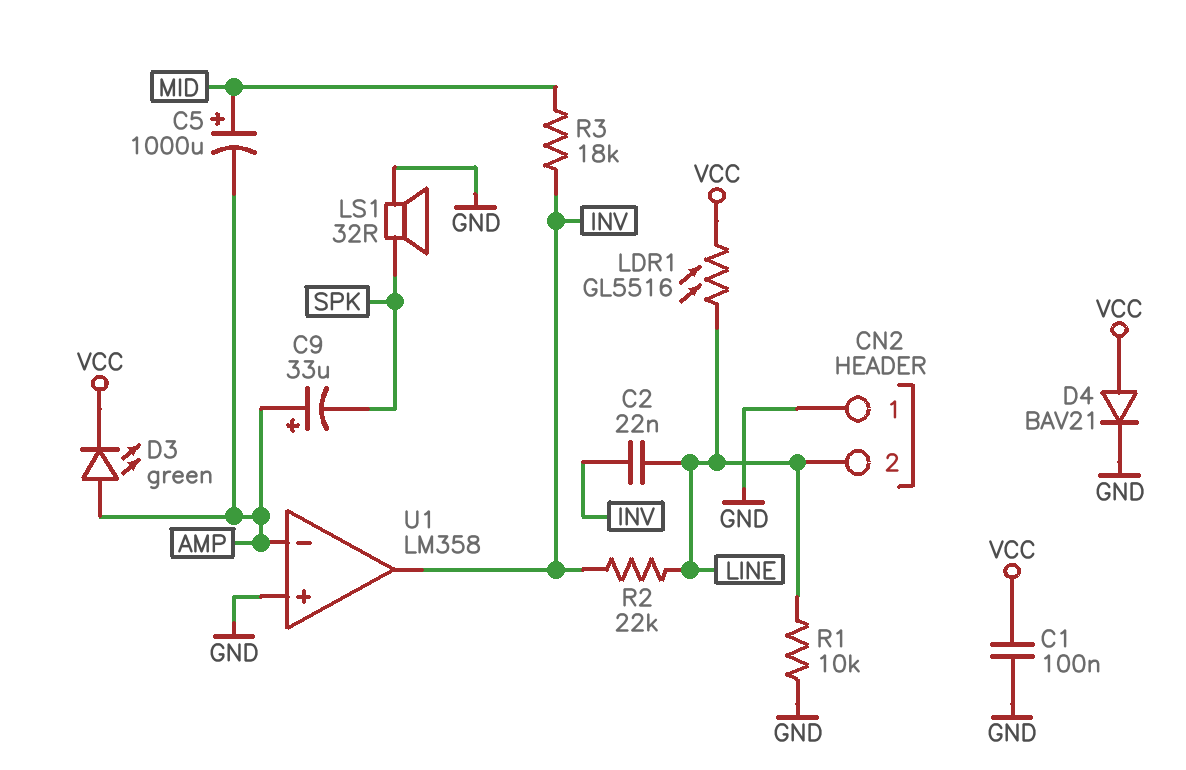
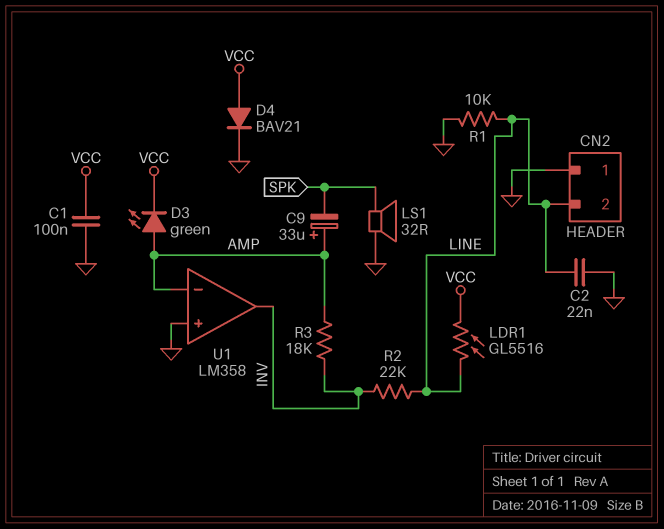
C2: 22nF (INV, LINE) -> 22nF (GND, LINE)
C5: 1000uF (plus MID, minus AMP) -> none
R3: 18k (INV, MID) -> 18k (AMP, INV)

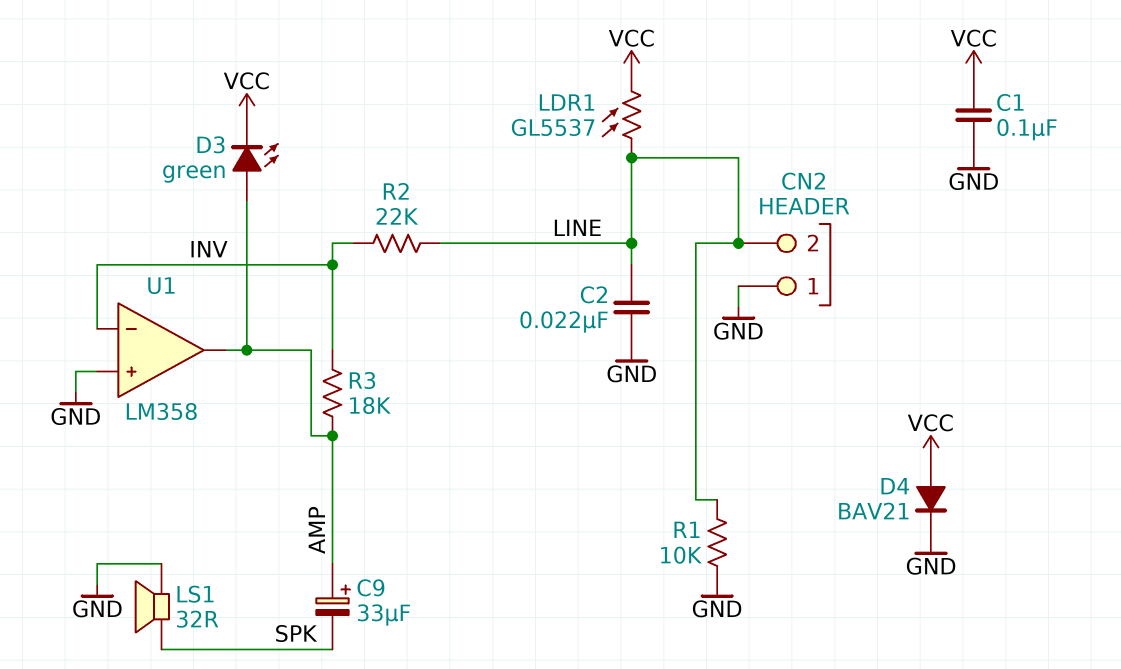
LDR1: GL5516 (LINE, VCC) -> GL5537 (LINE, VCC)
U1 pin in-: AMP -> INV
U1 pin out: INV -> AMP

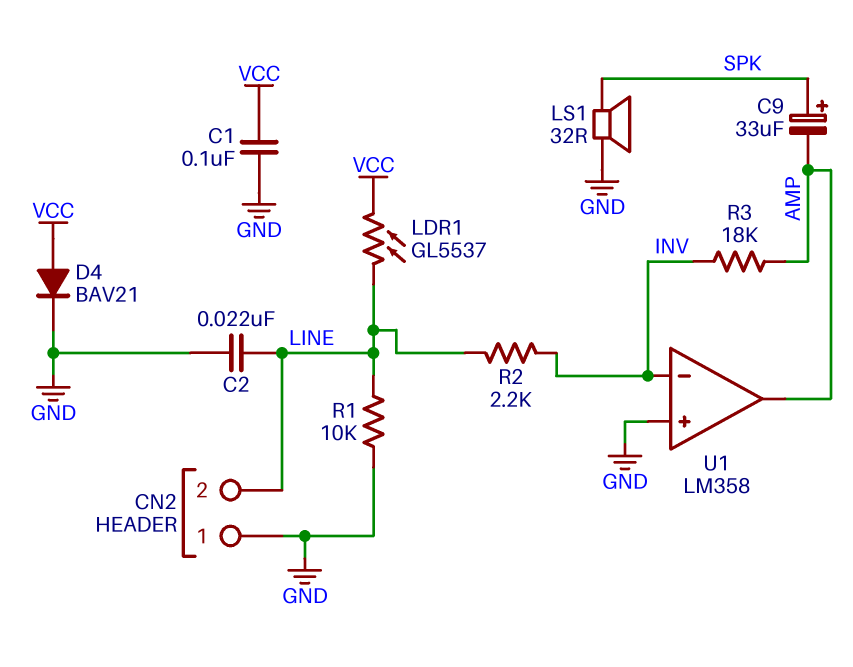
C9: 33uF (plus AMP, minus SPK) -> 33uF (plus SPK, minus AMP)
D3: LED green (A AMP, K VCC) -> none
R2: 22k (INV, LINE) -> 2.2k (INV, LINE)

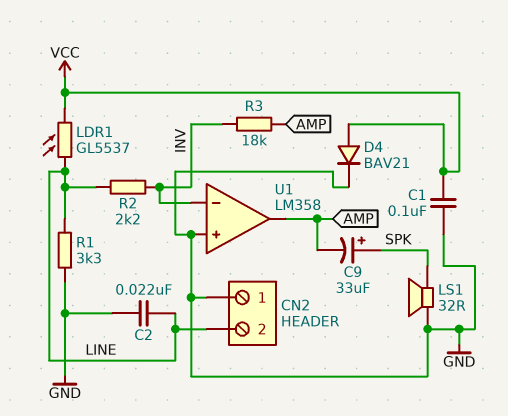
R1: 10k (GND, LINE) -> 3.3k (GND, LINE)

